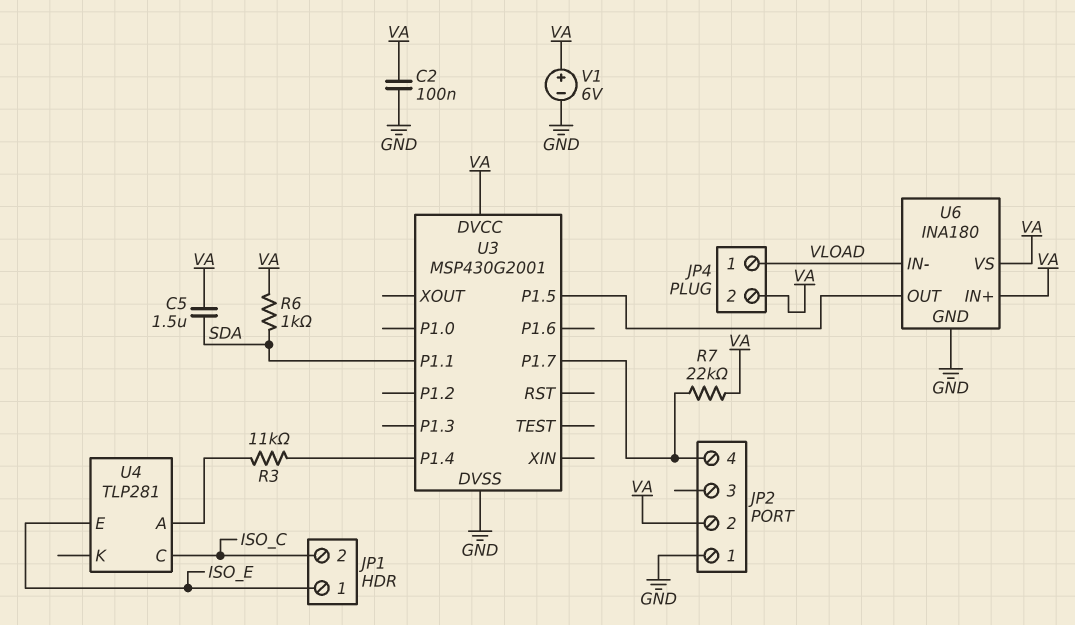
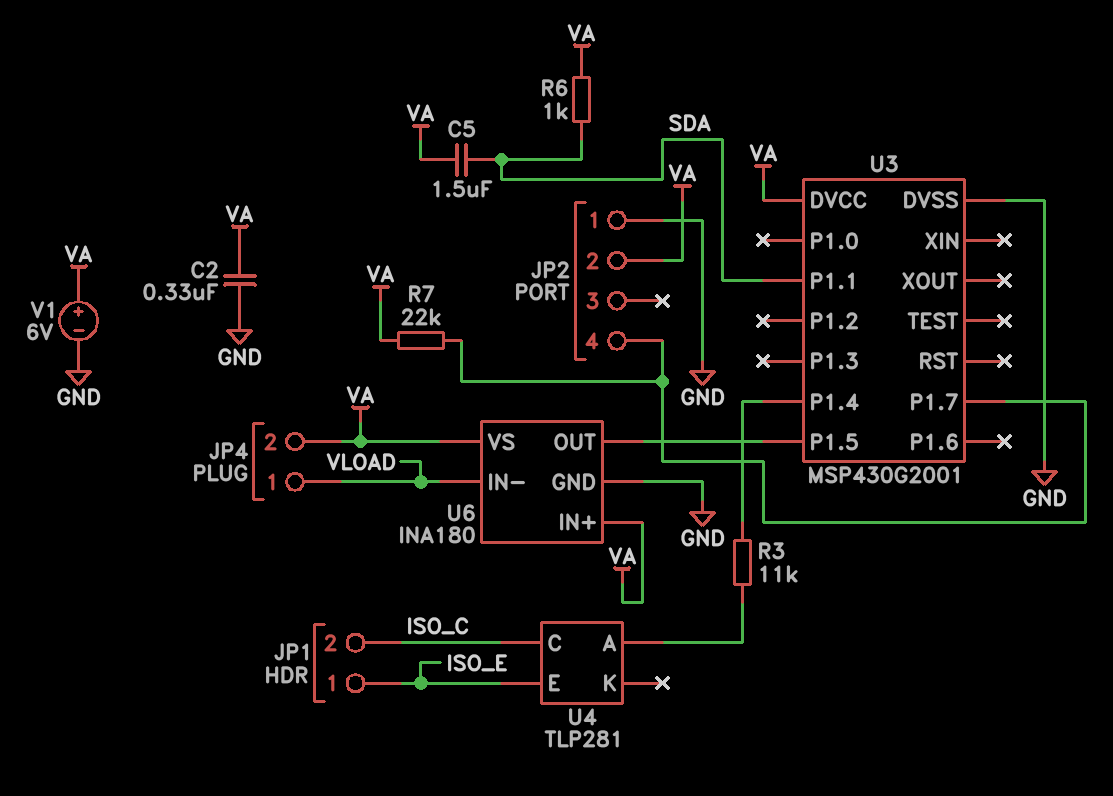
C2: 100nF (GND, VA) -> 330nF (GND, VA)

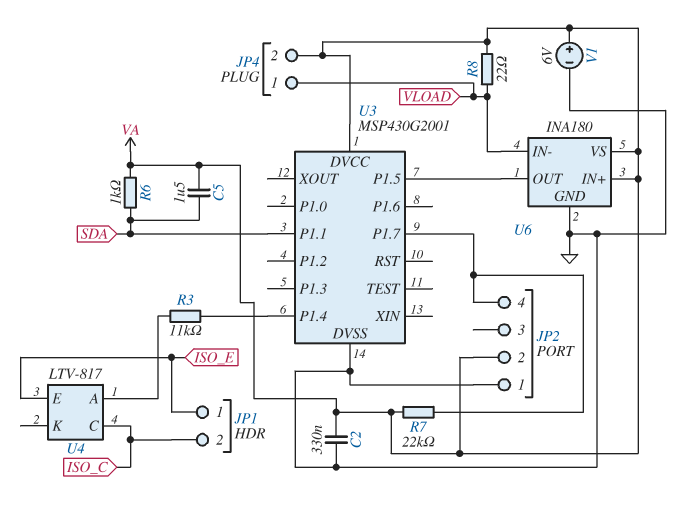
R8: none -> 22 (VA, VLOAD)
U4: TLP281 -> LTV-817

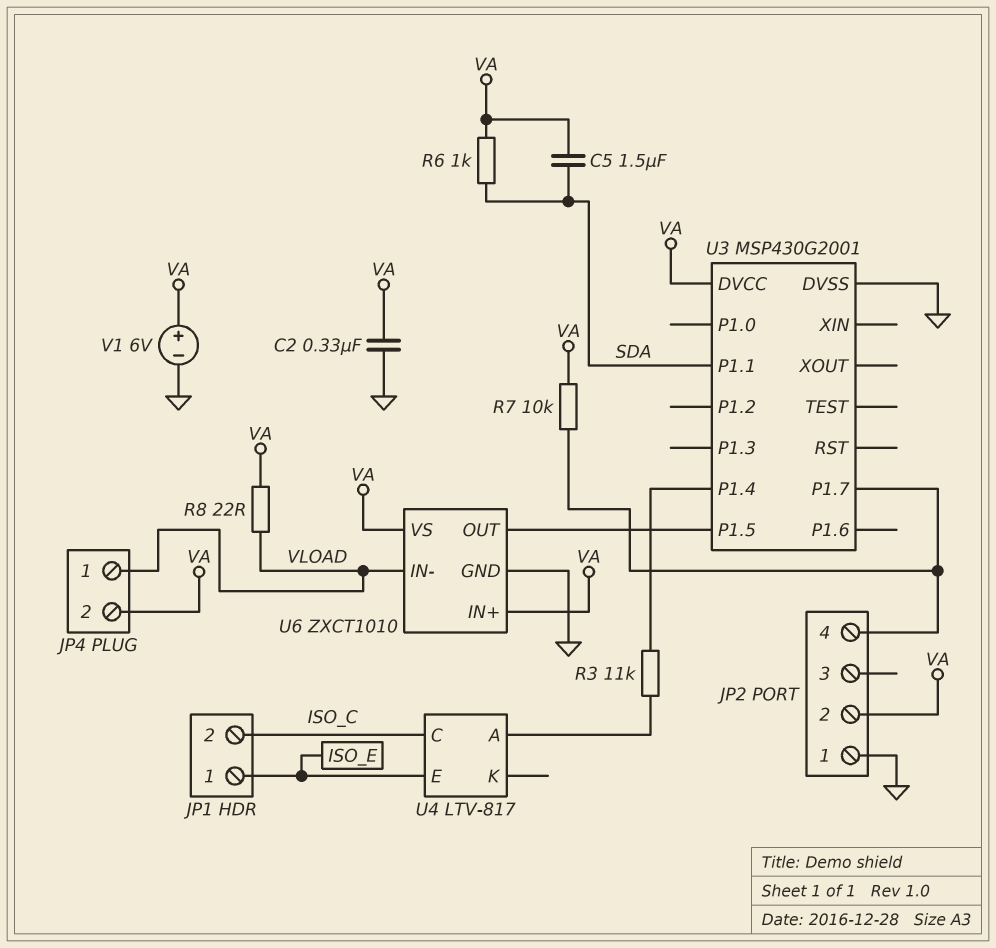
R7: 22k (JP2/4, VA) -> 10k (JP2/4, VA)
U6: INA180 -> ZXCT1010

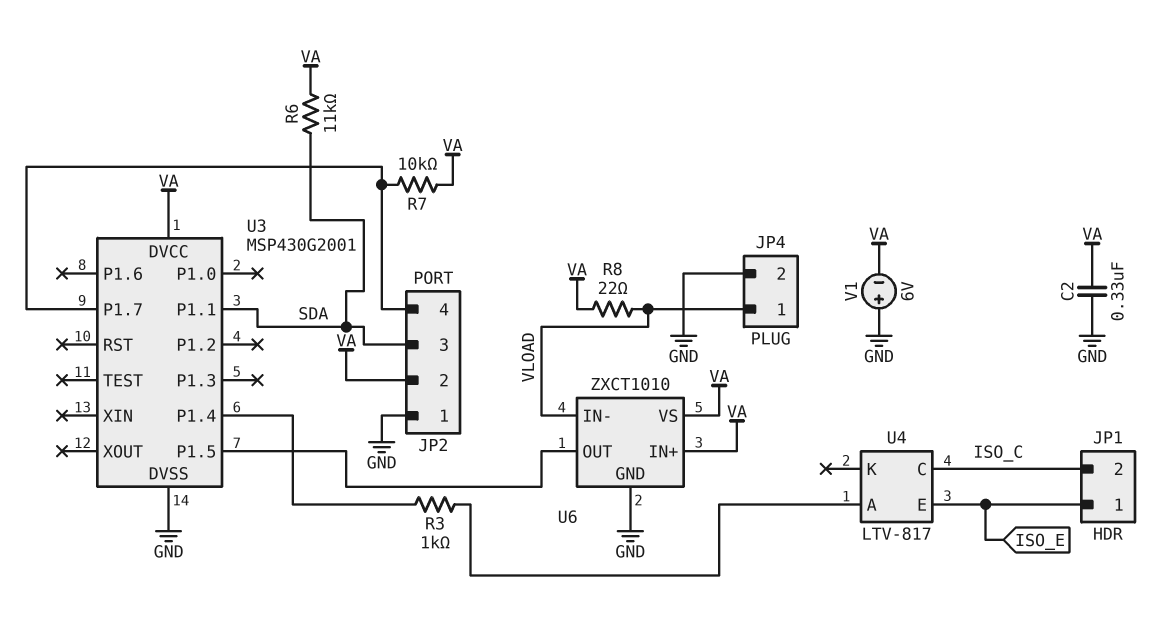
C5: 1.5uF (SDA, VA) -> none
JP2 pin 3: none -> SDA
JP4 pin 2: VA -> GND
R3: 11k (U3/P1.4, U4/A) -> 1k (U3/P1.4, U4/A)
R6: 1k (SDA, VA) -> 11k (SDA, VA)
V1: 6V (plus VA, minus GND) -> 6V (plus GND, minus VA)

